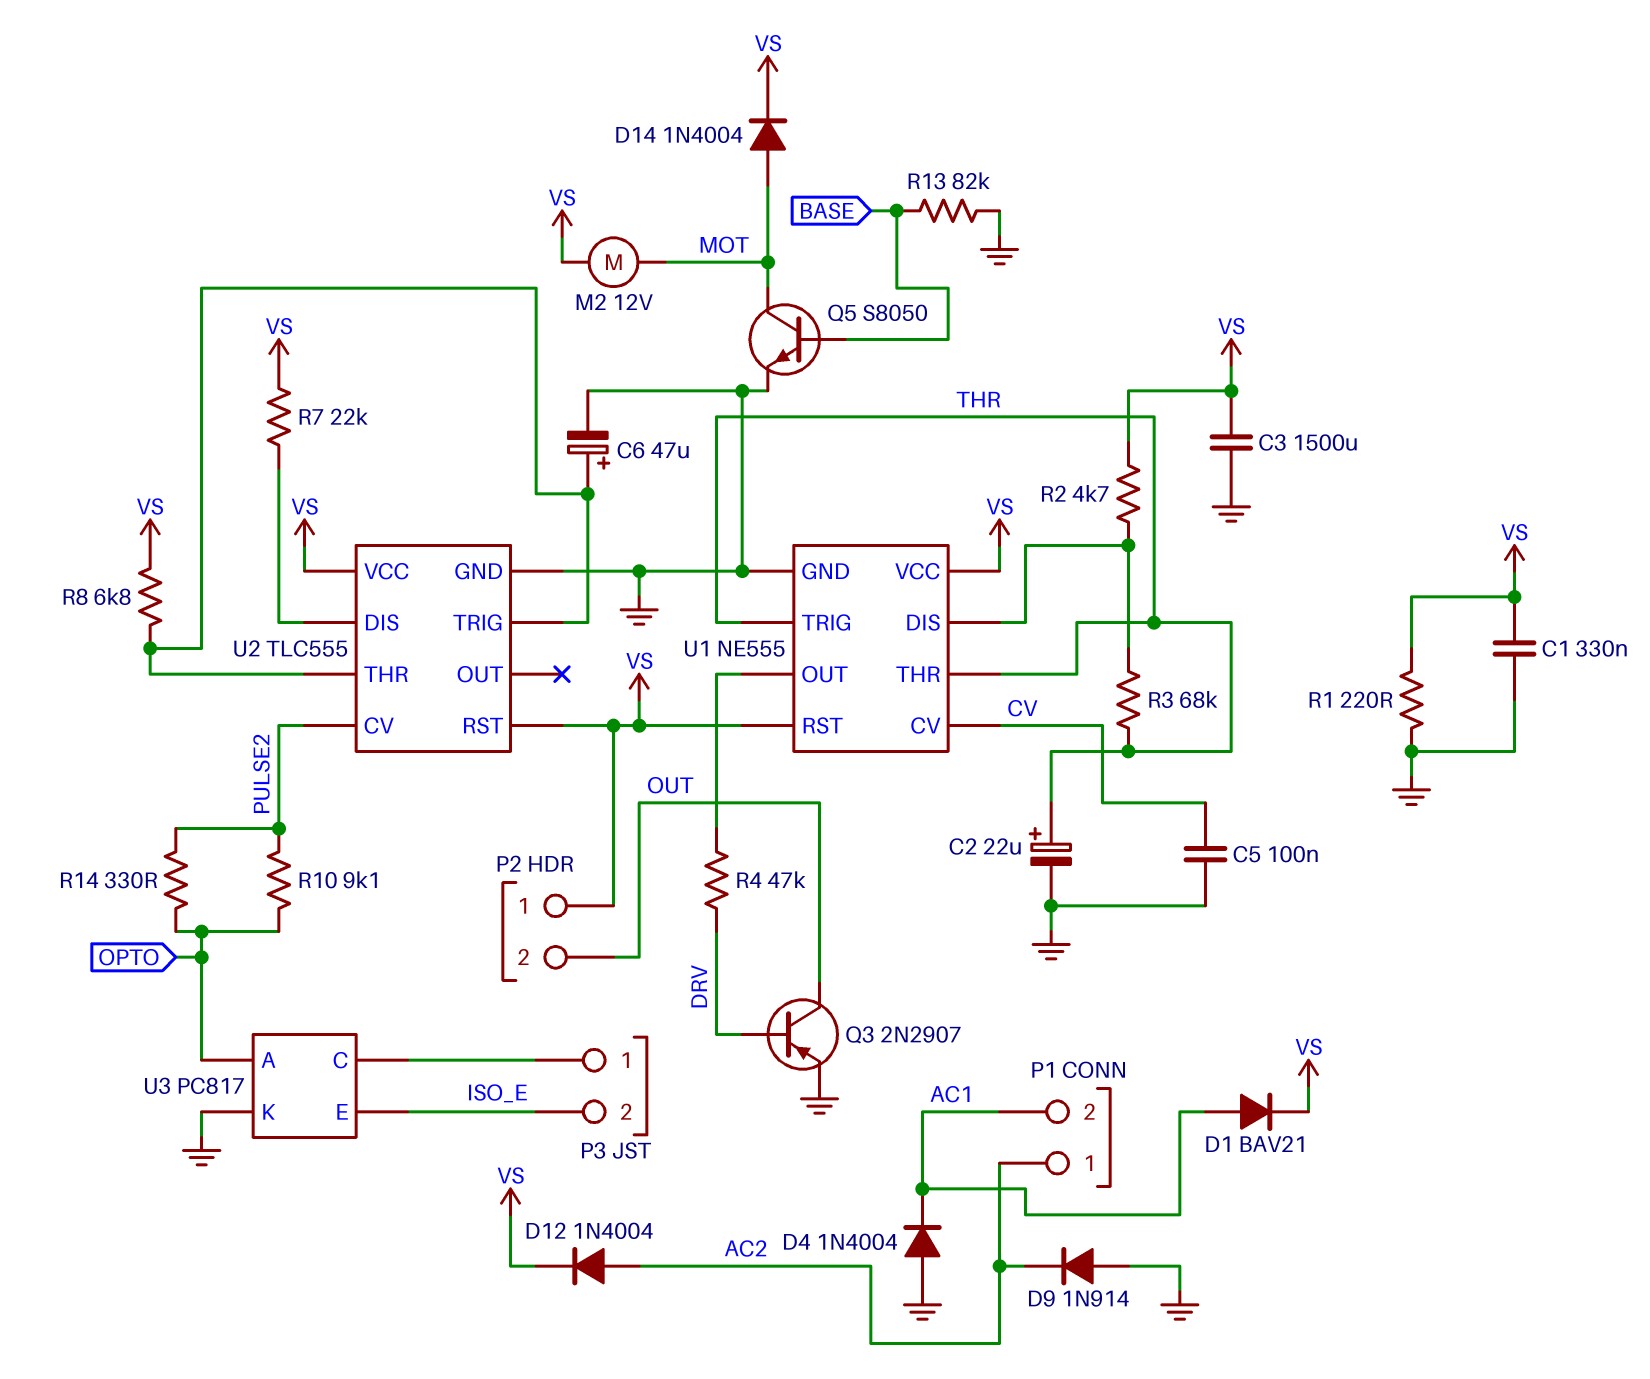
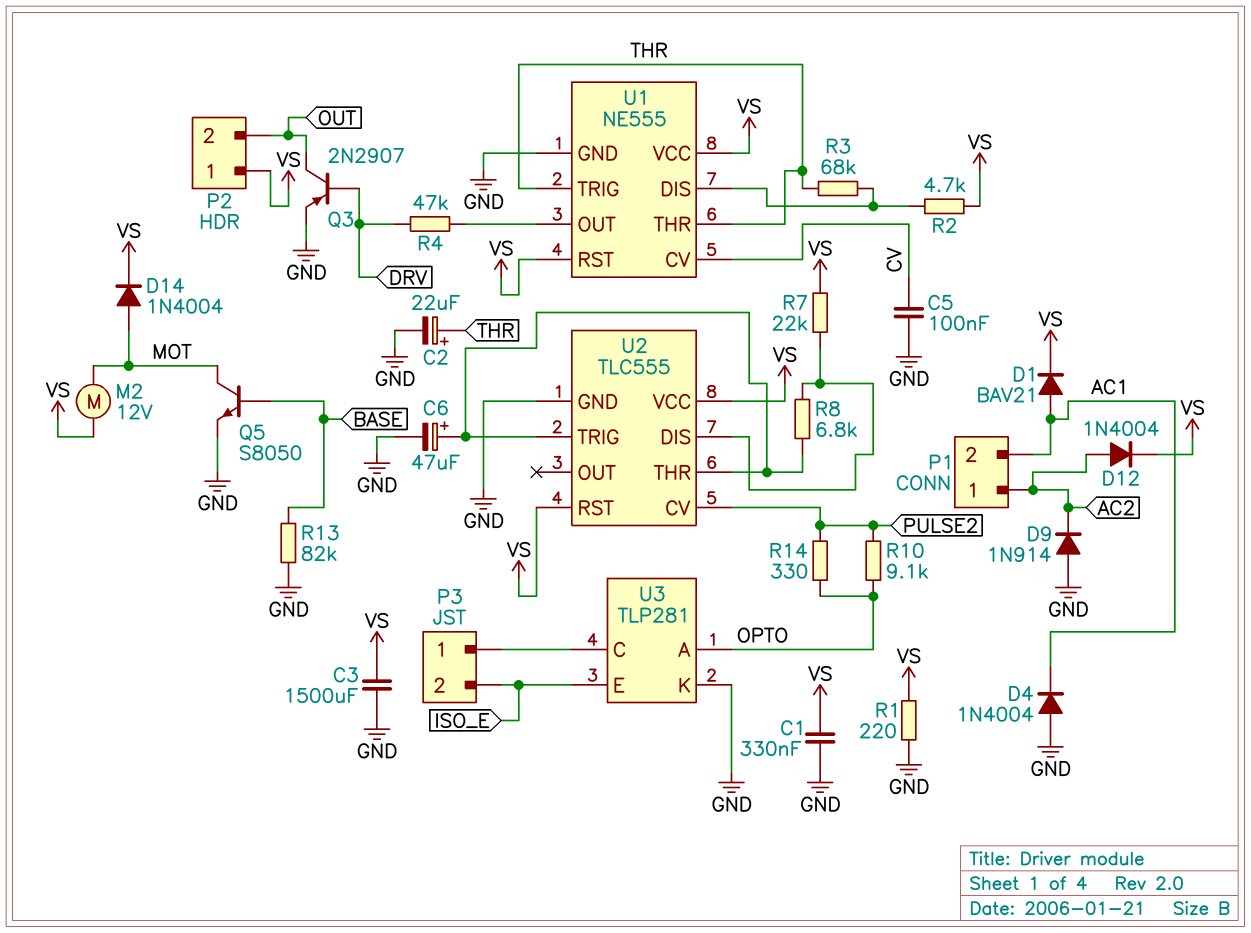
R8: 6.8k (U2/THR, VS) -> 6.8k (U2/DIS, U2/THR)
U3: PC817 -> TLP281

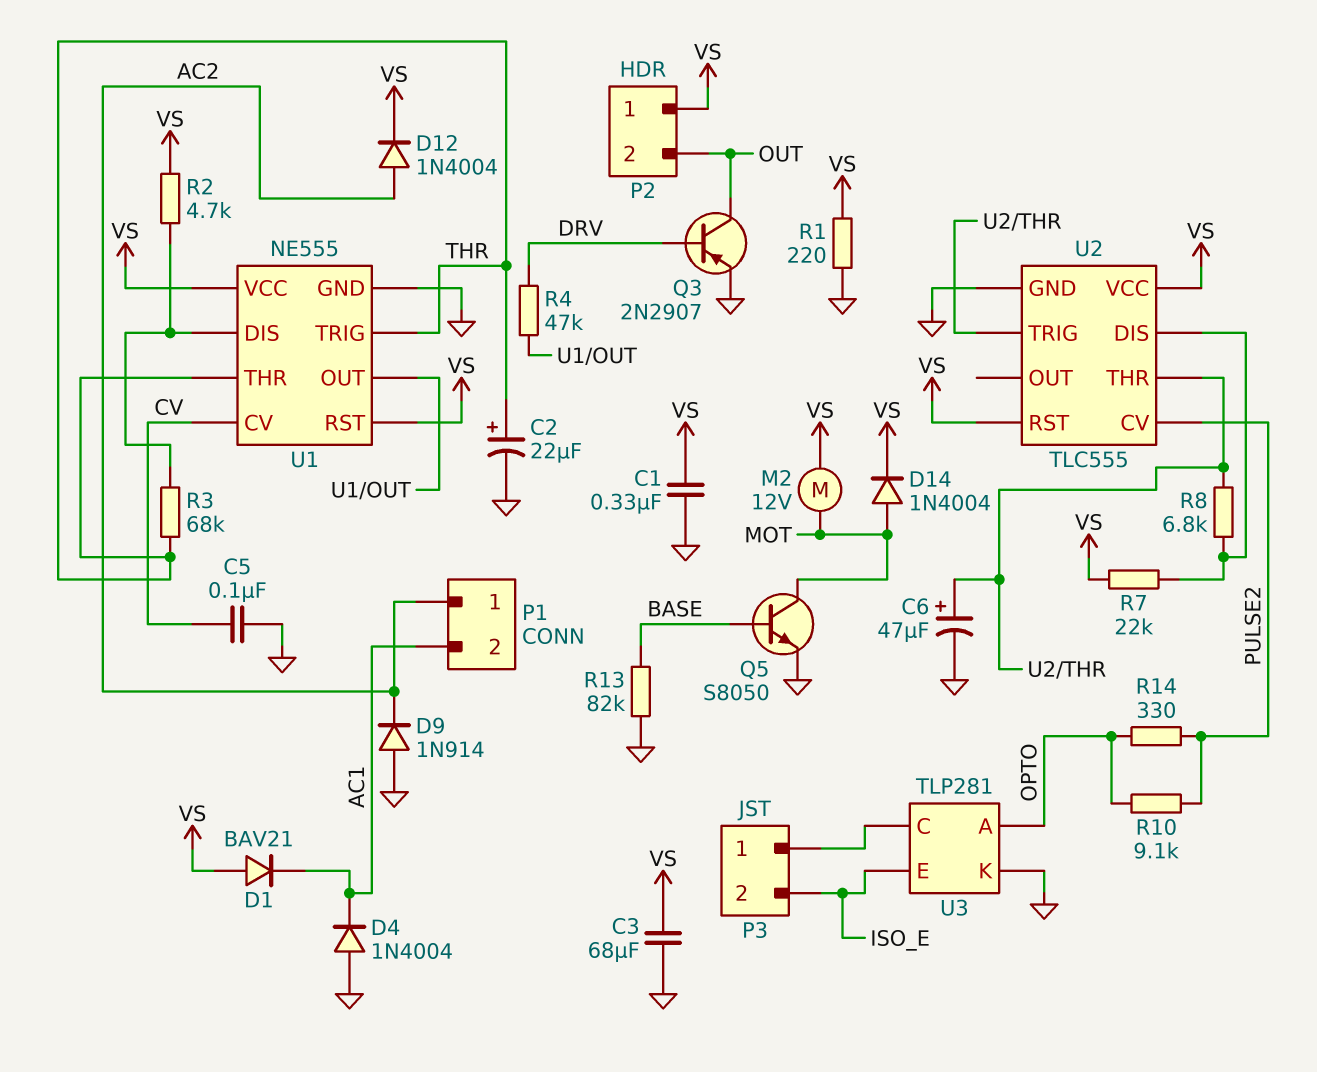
C3: 1500uF (GND, VS) -> 68uF (GND, VS)
D1: diode BAV21 (A AC1, K VS) -> diode BAV21 (A VS, K AC1)

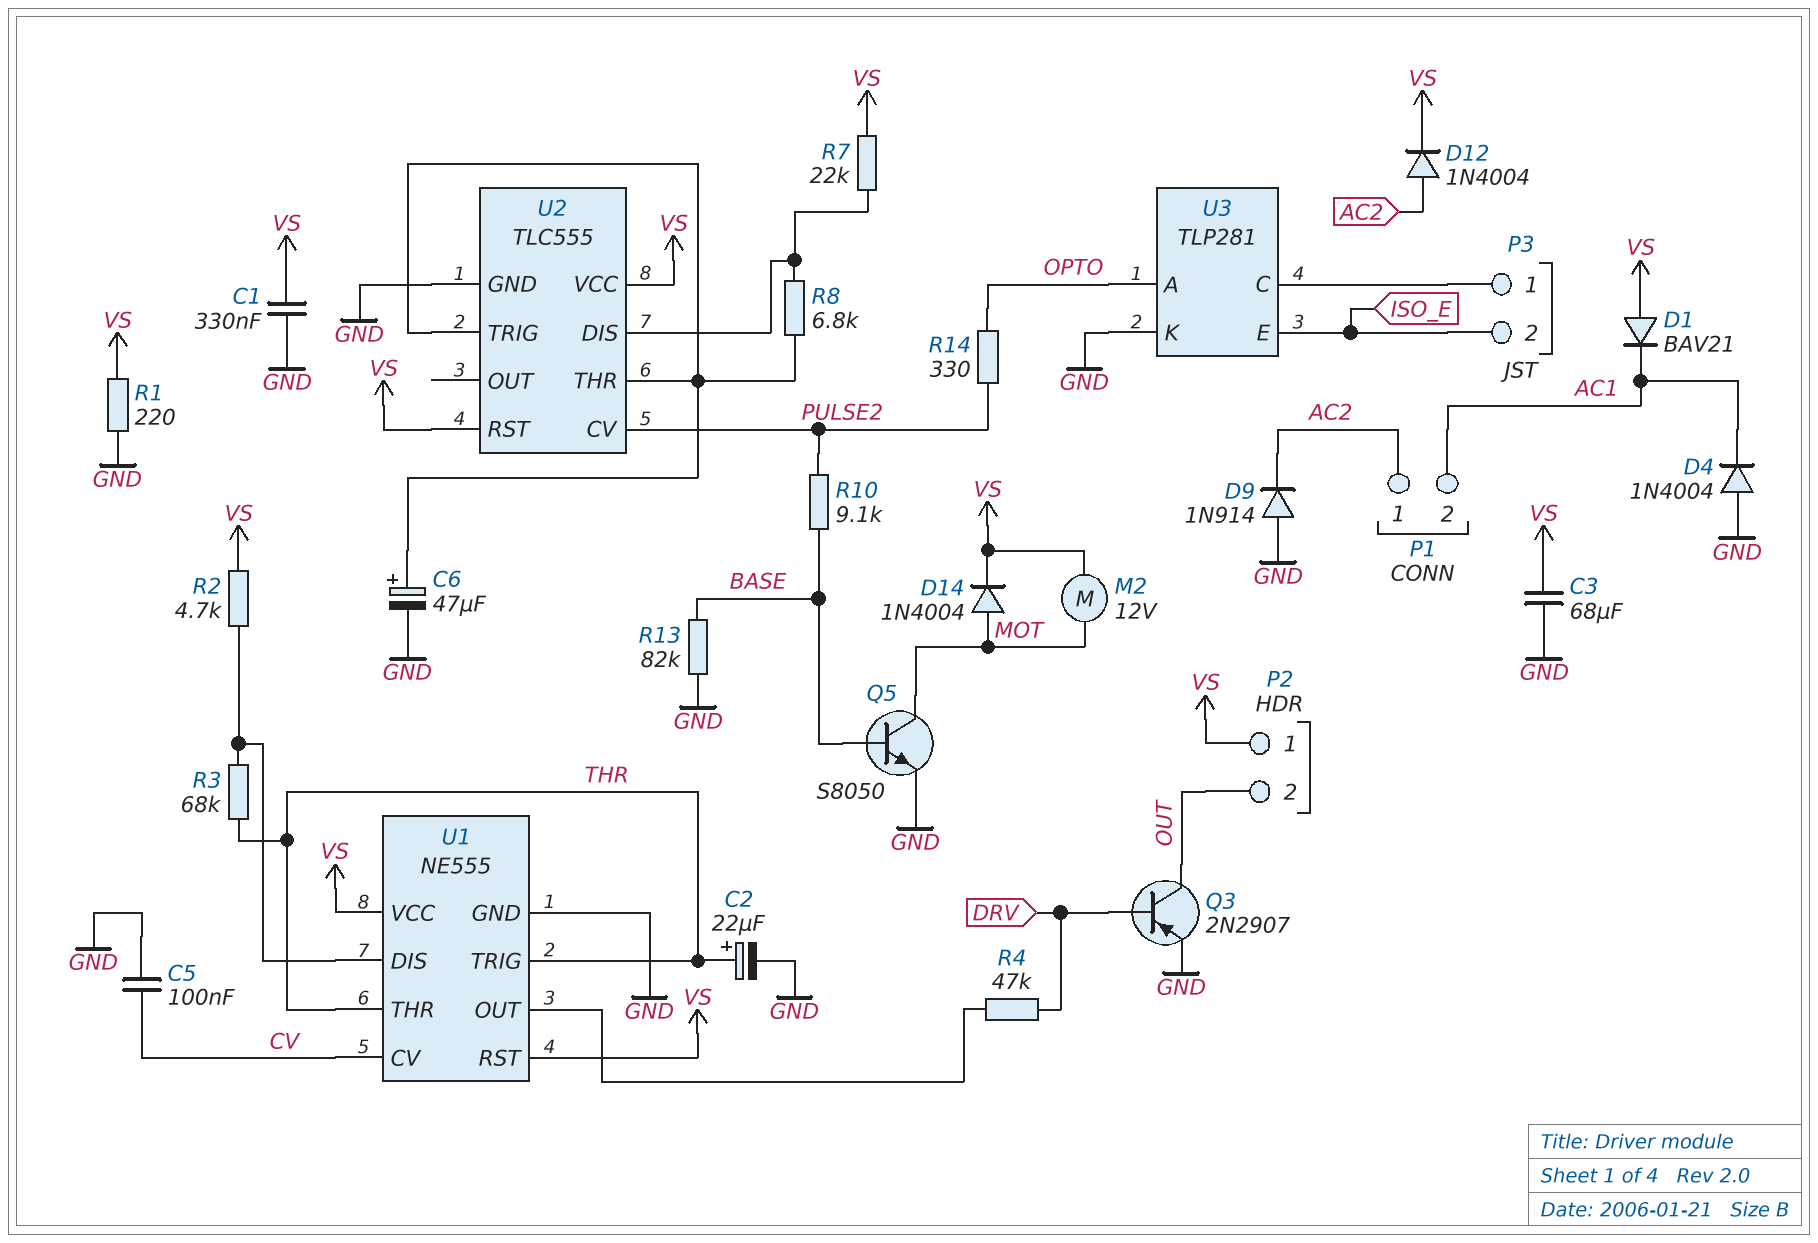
R10: 9.1k (OPTO, PULSE2) -> 9.1k (BASE, PULSE2)

